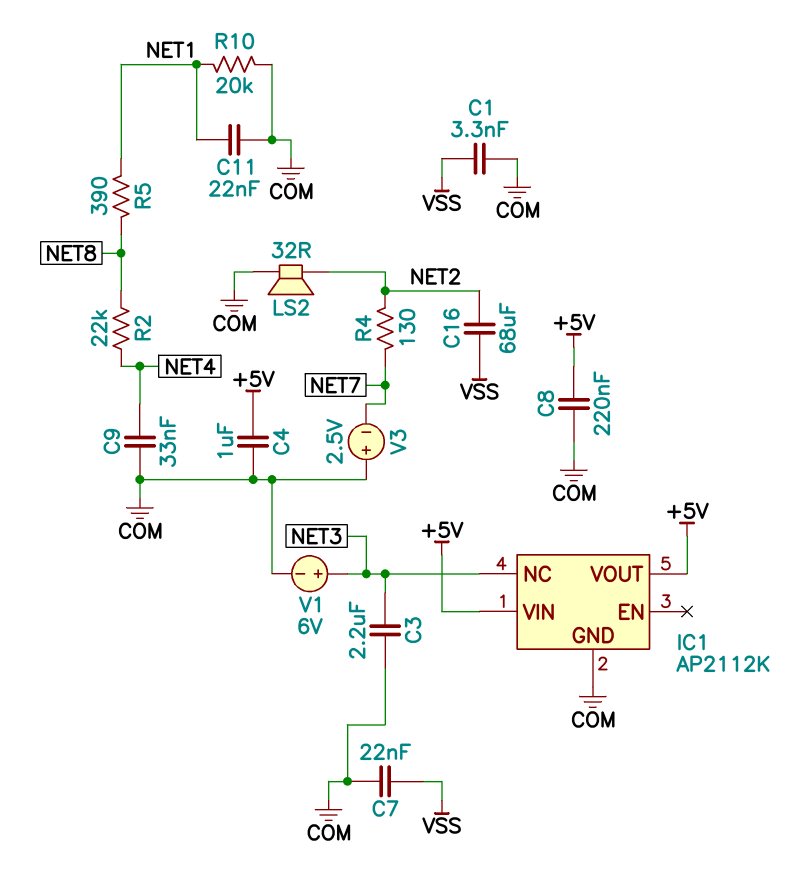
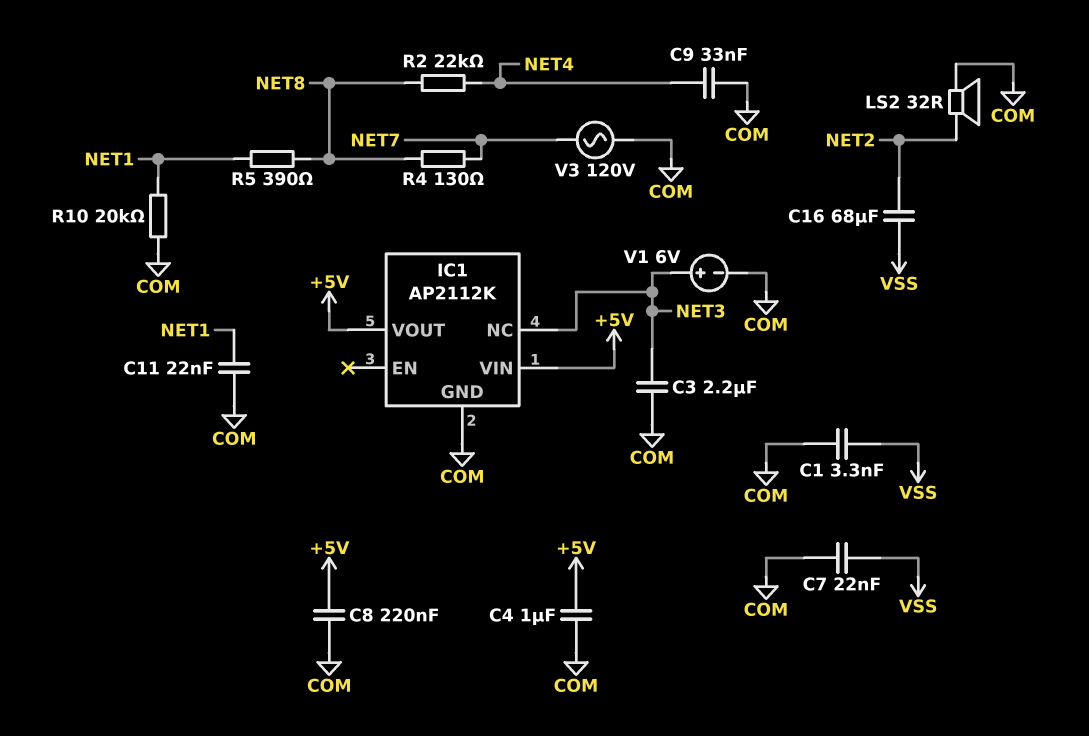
R4: 130 (NET2, NET7) -> 130 (NET7, NET8)
V3: 2.5V (plus COM, minus NET7) -> AC 120V (COM, NET7)

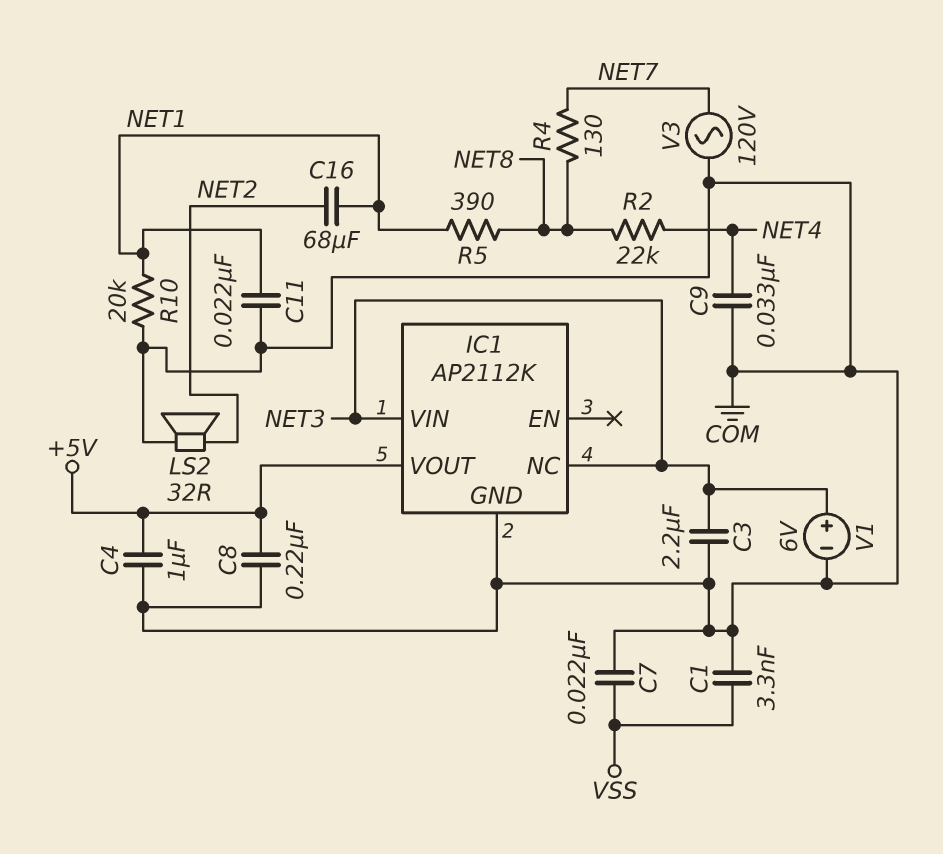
C16: 68uF (NET2, VSS) -> 68uF (NET1, NET2)
IC1 pin VIN: +5V -> NET3

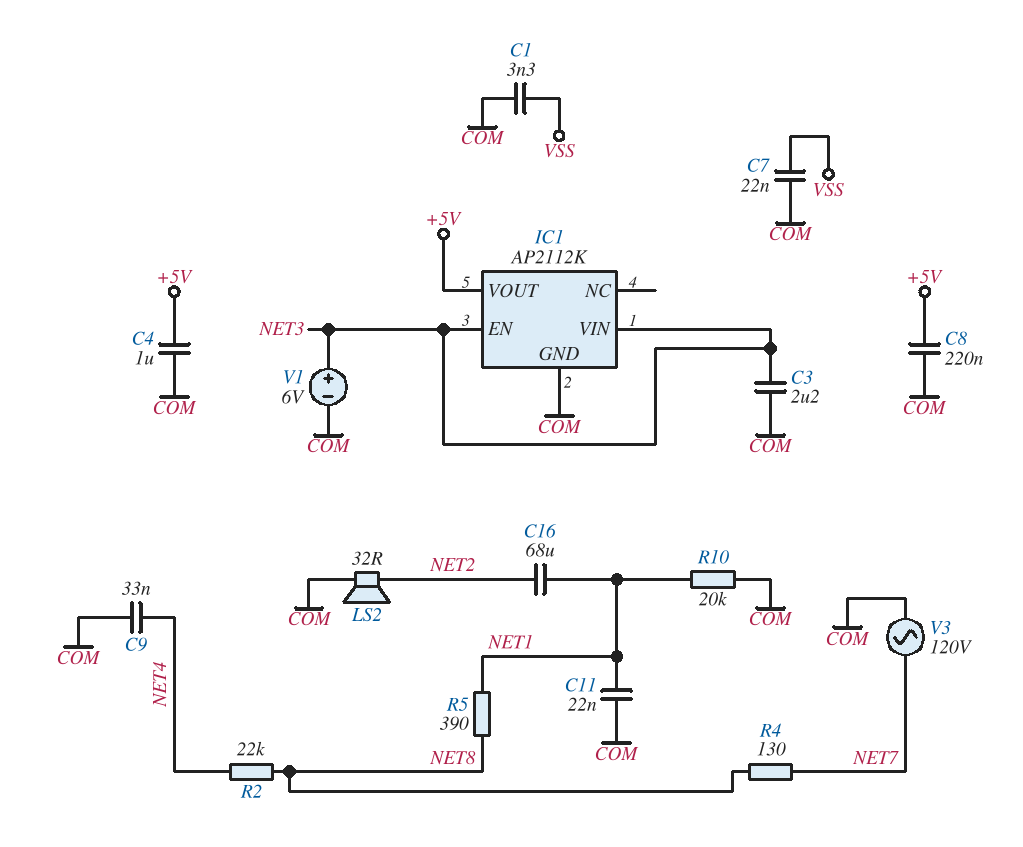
IC1 pin EN: none -> NET3
IC1 pin NC: NET3 -> none

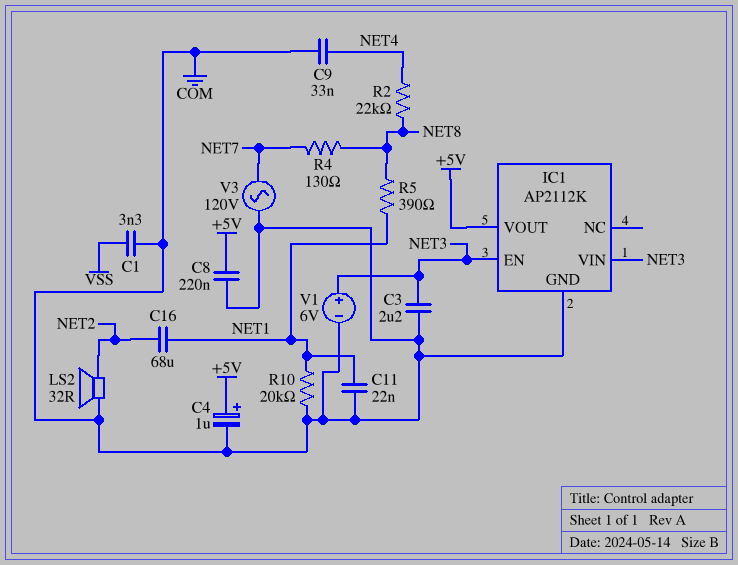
C4: 1uF (+5V, COM) -> 1uF (plus +5V, minus COM)
C7: 22nF (COM, VSS) -> none

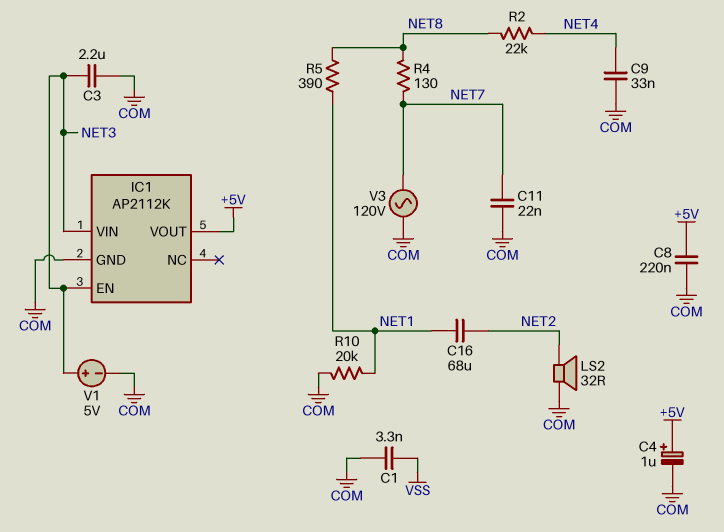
C11: 22nF (COM, NET1) -> 22nF (COM, NET7)
V1: 6V (plus NET3, minus COM) -> 5V (plus NET3, minus COM)

